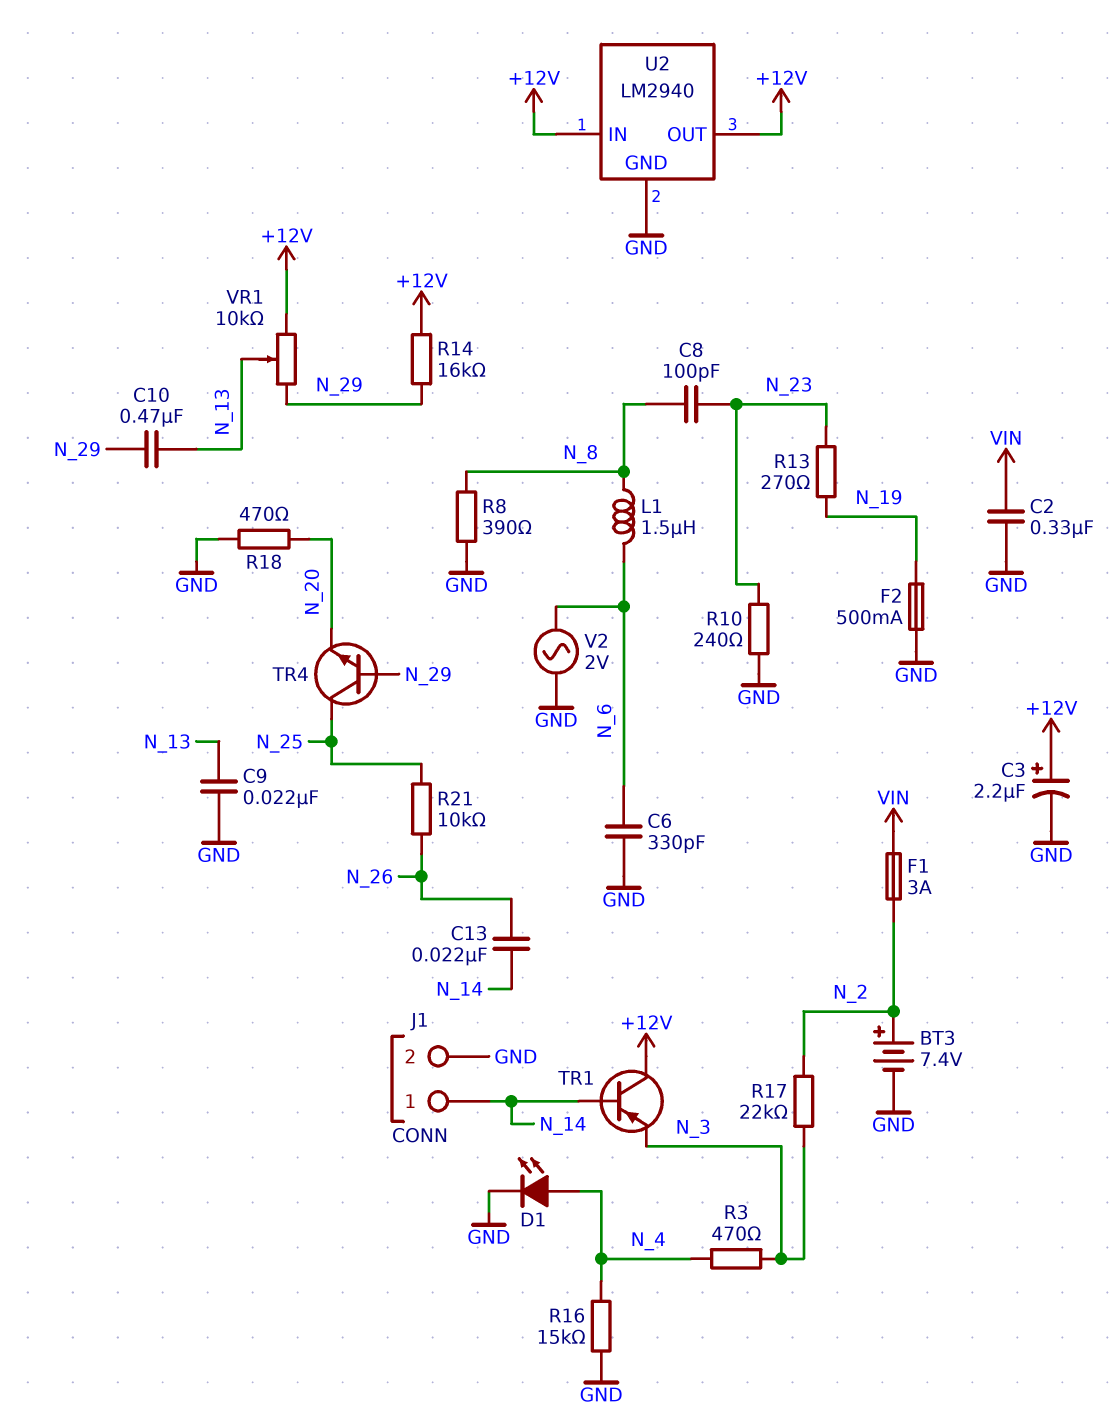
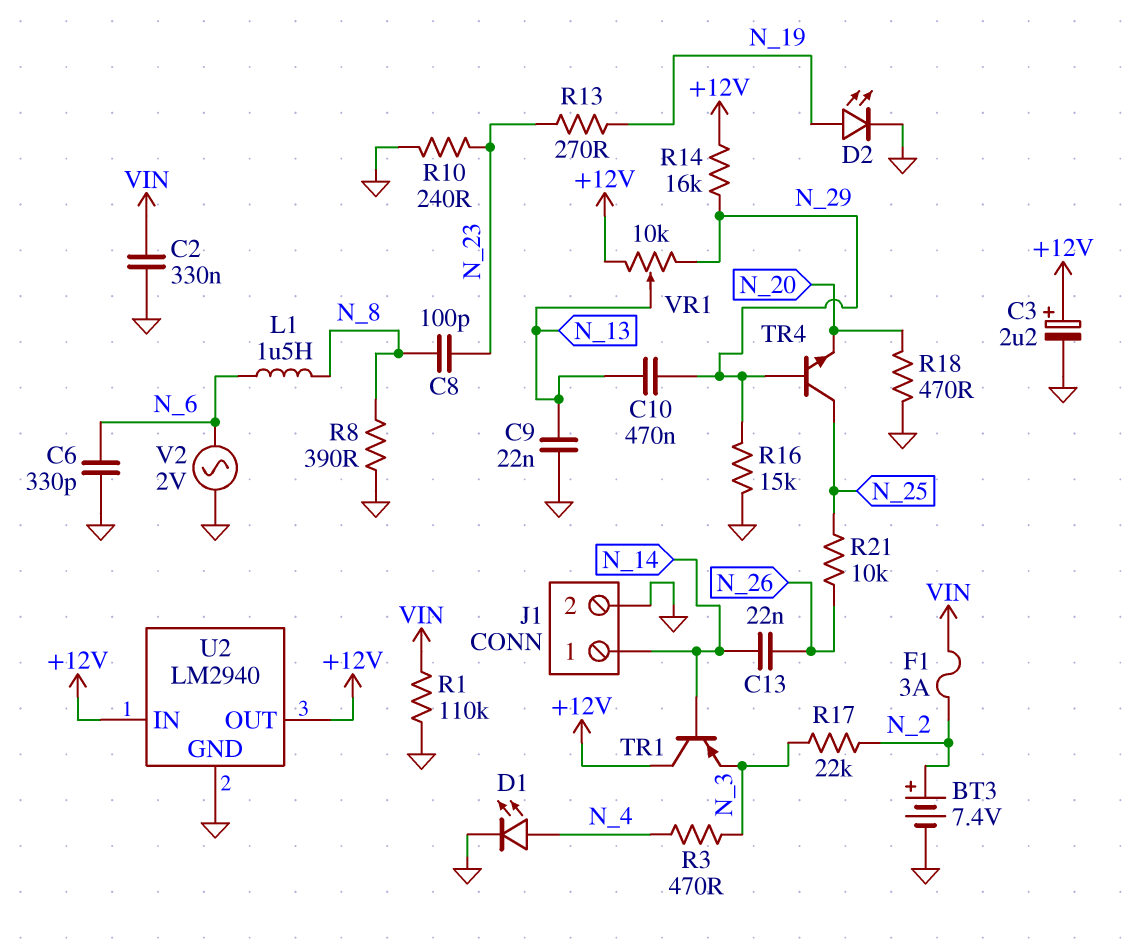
D2: none -> LED (A N_19, K GND)
F2: 500mA (GND, N_19) -> none
R1: none -> 110k (GND, VIN)
R16: 15k (GND, N_4) -> 15k (GND, N_29)

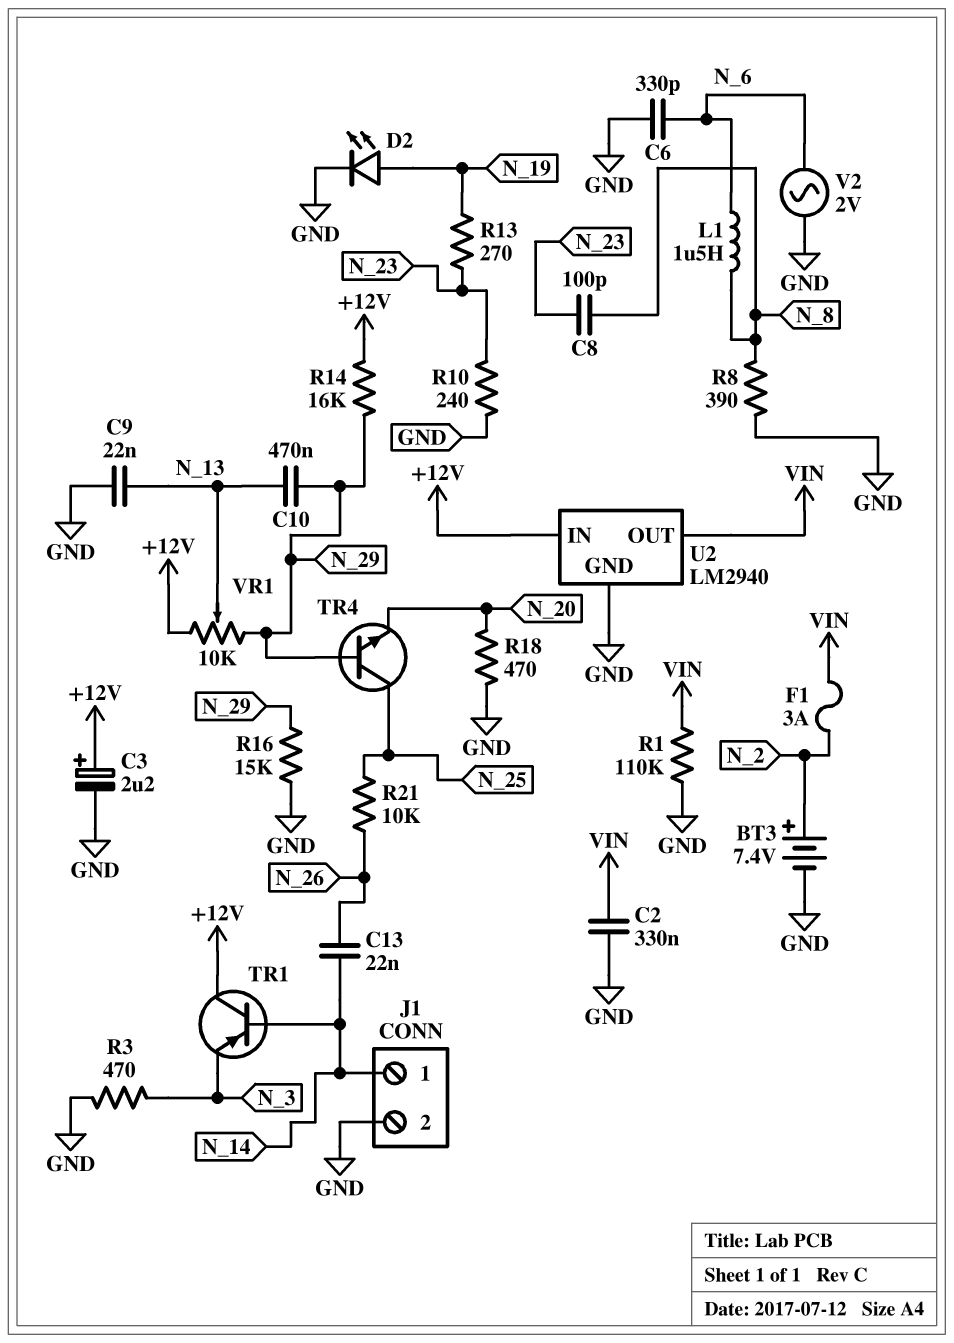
D1: LED (A N_4, K GND) -> none
R3: 470 (N_3, N_4) -> 470 (GND, N_3)
R17: 22k (N_2, N_3) -> none
U2 pin OUT: +12V -> VIN

